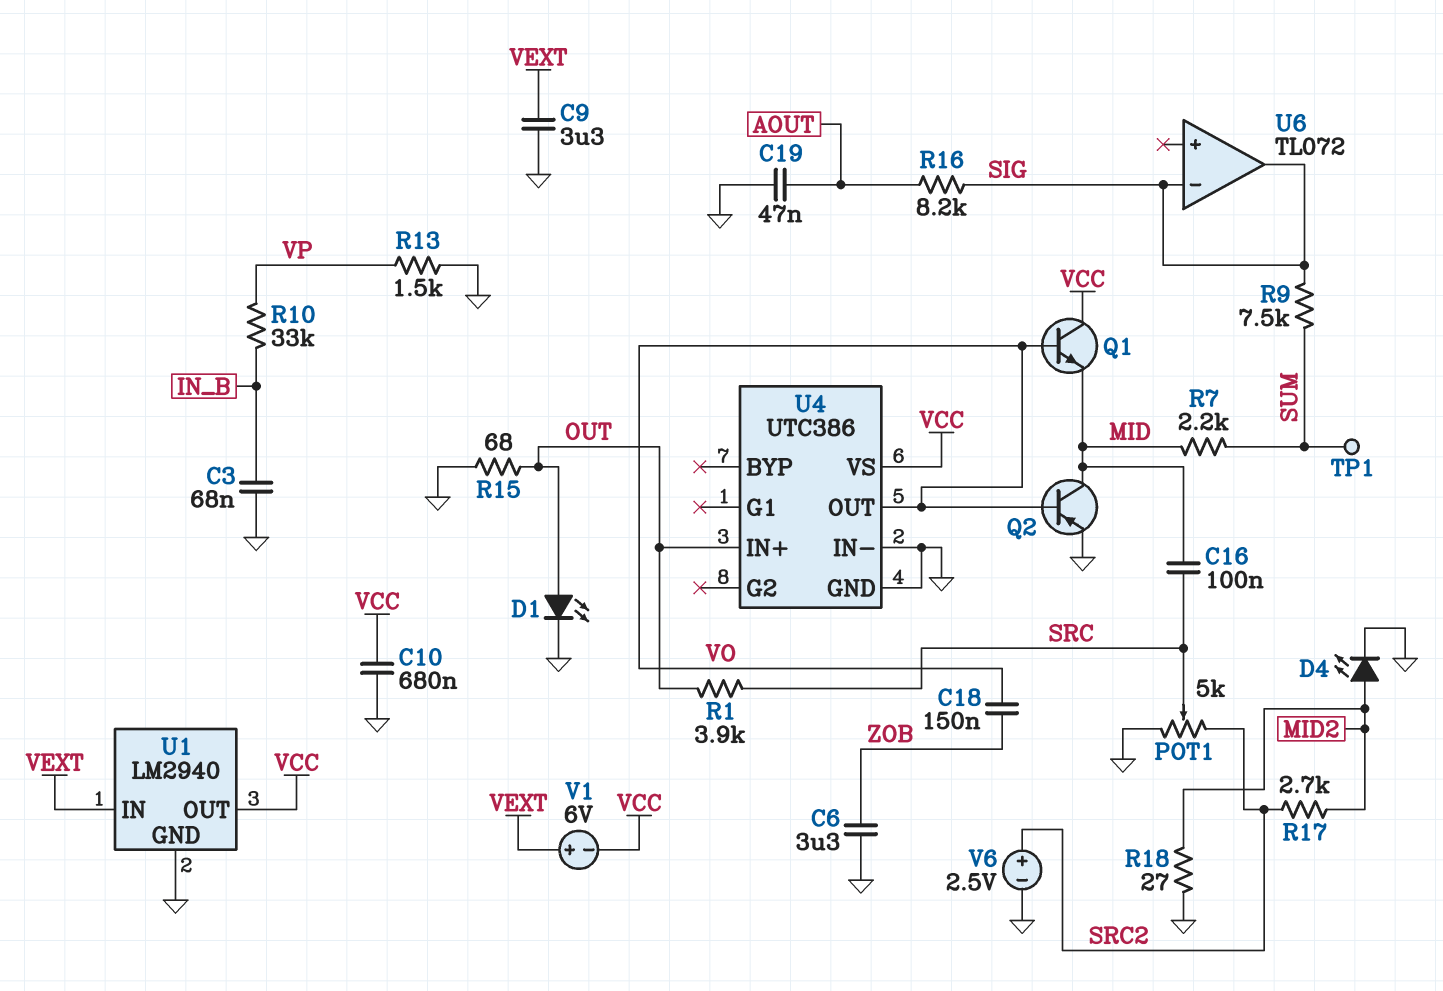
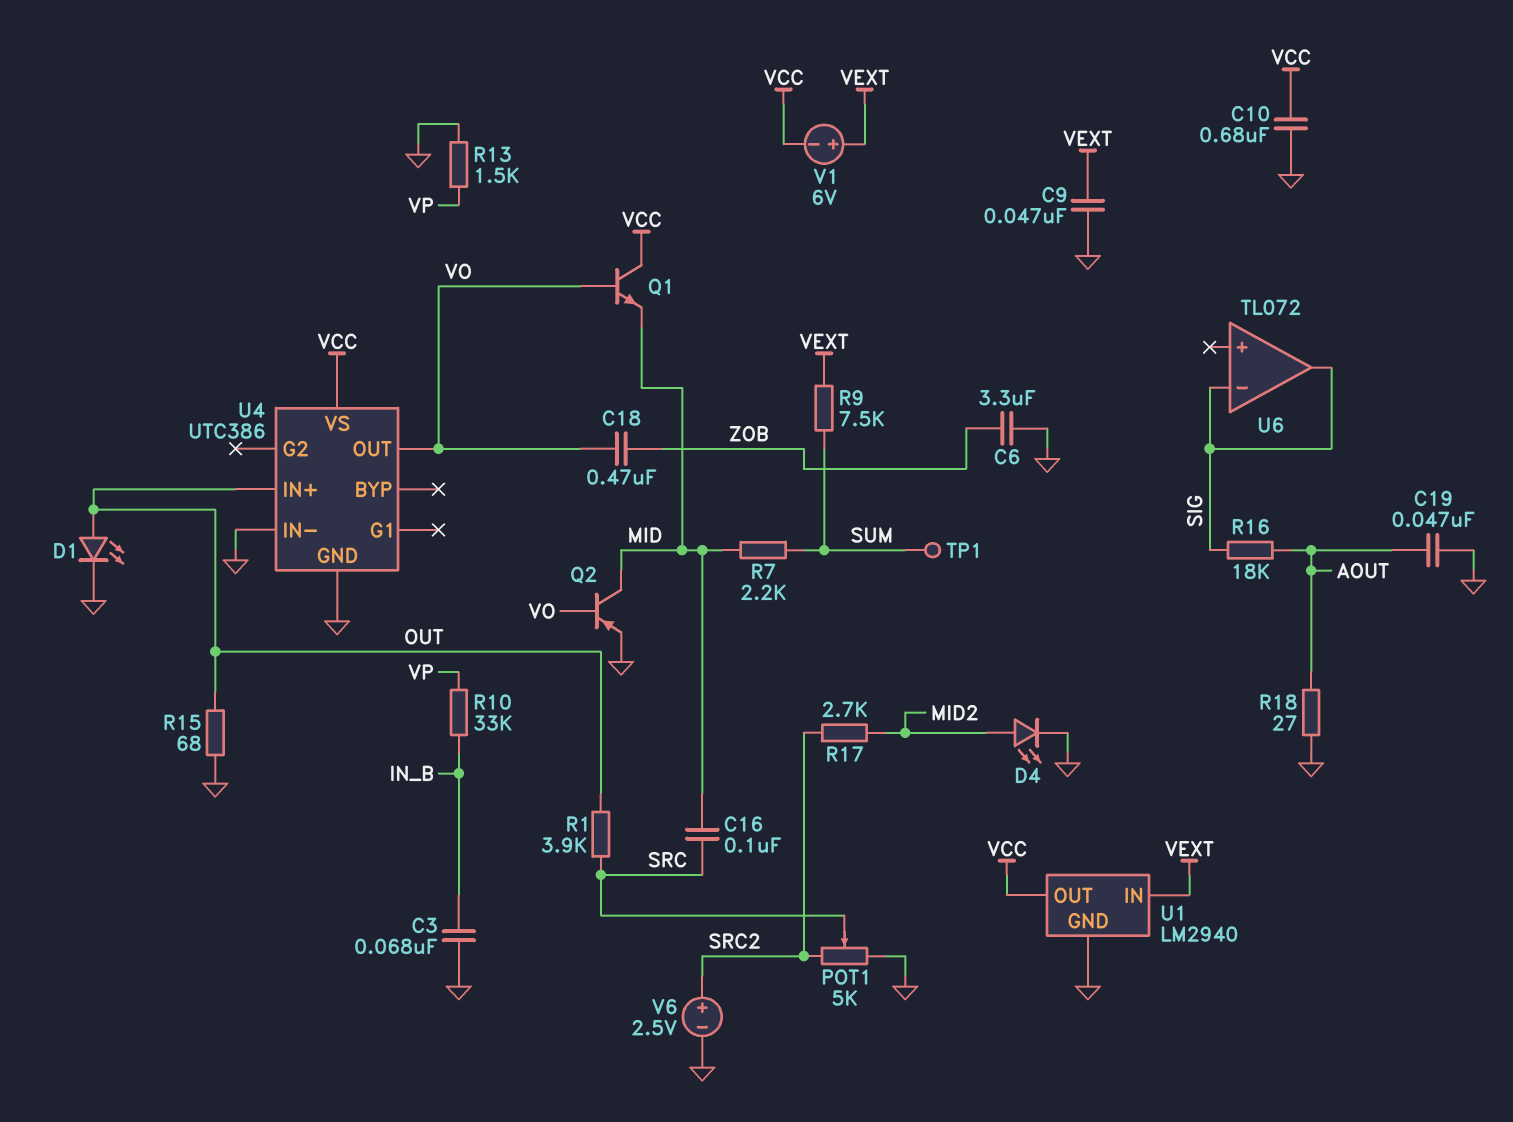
C9: 3.3uF (GND, VEXT) -> 47nF (GND, VEXT)
C18: 150nF (VO, ZOB) -> 470nF (VO, ZOB)
R9: 7.5k (SIG, SUM) -> 7.5k (SUM, VEXT)
R16: 8.2k (AOUT, SIG) -> 18k (AOUT, SIG)
R18: 27 (GND, MID2) -> 27 (AOUT, GND)

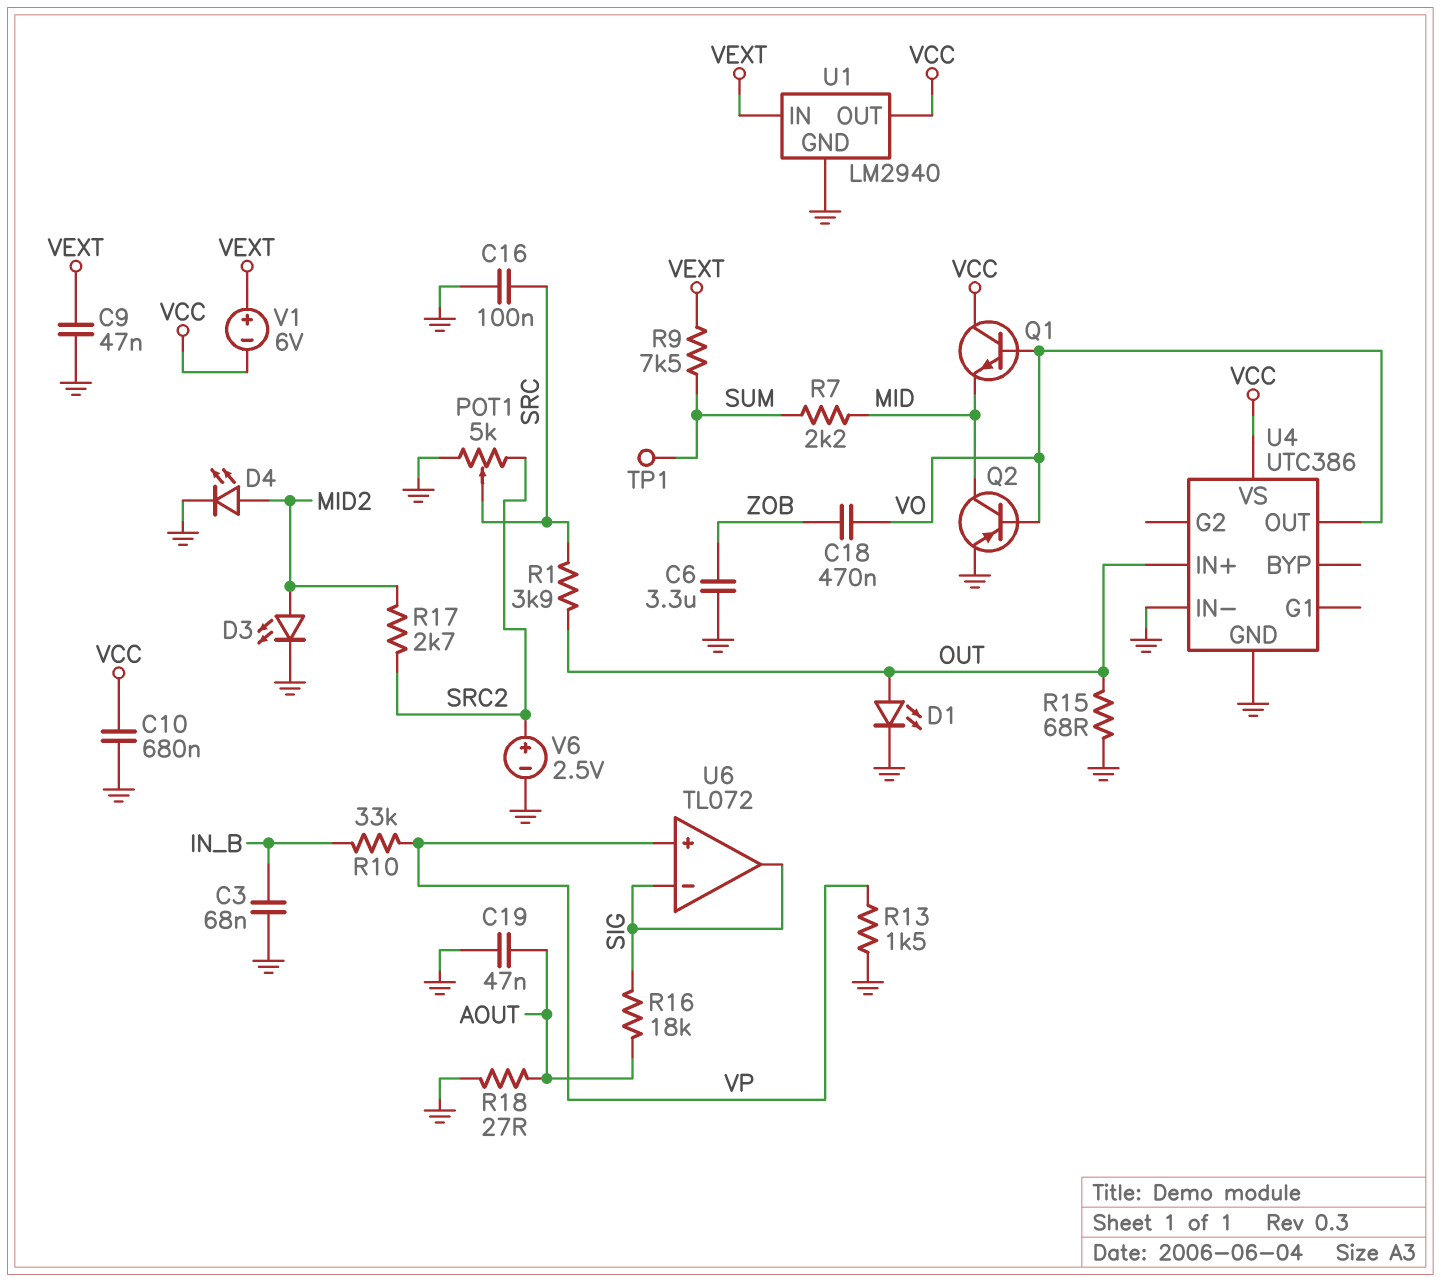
C16: 100nF (MID, SRC) -> 100nF (GND, SRC)
D3: none -> LED (A MID2, K GND)
U6 pin in+: none -> VP

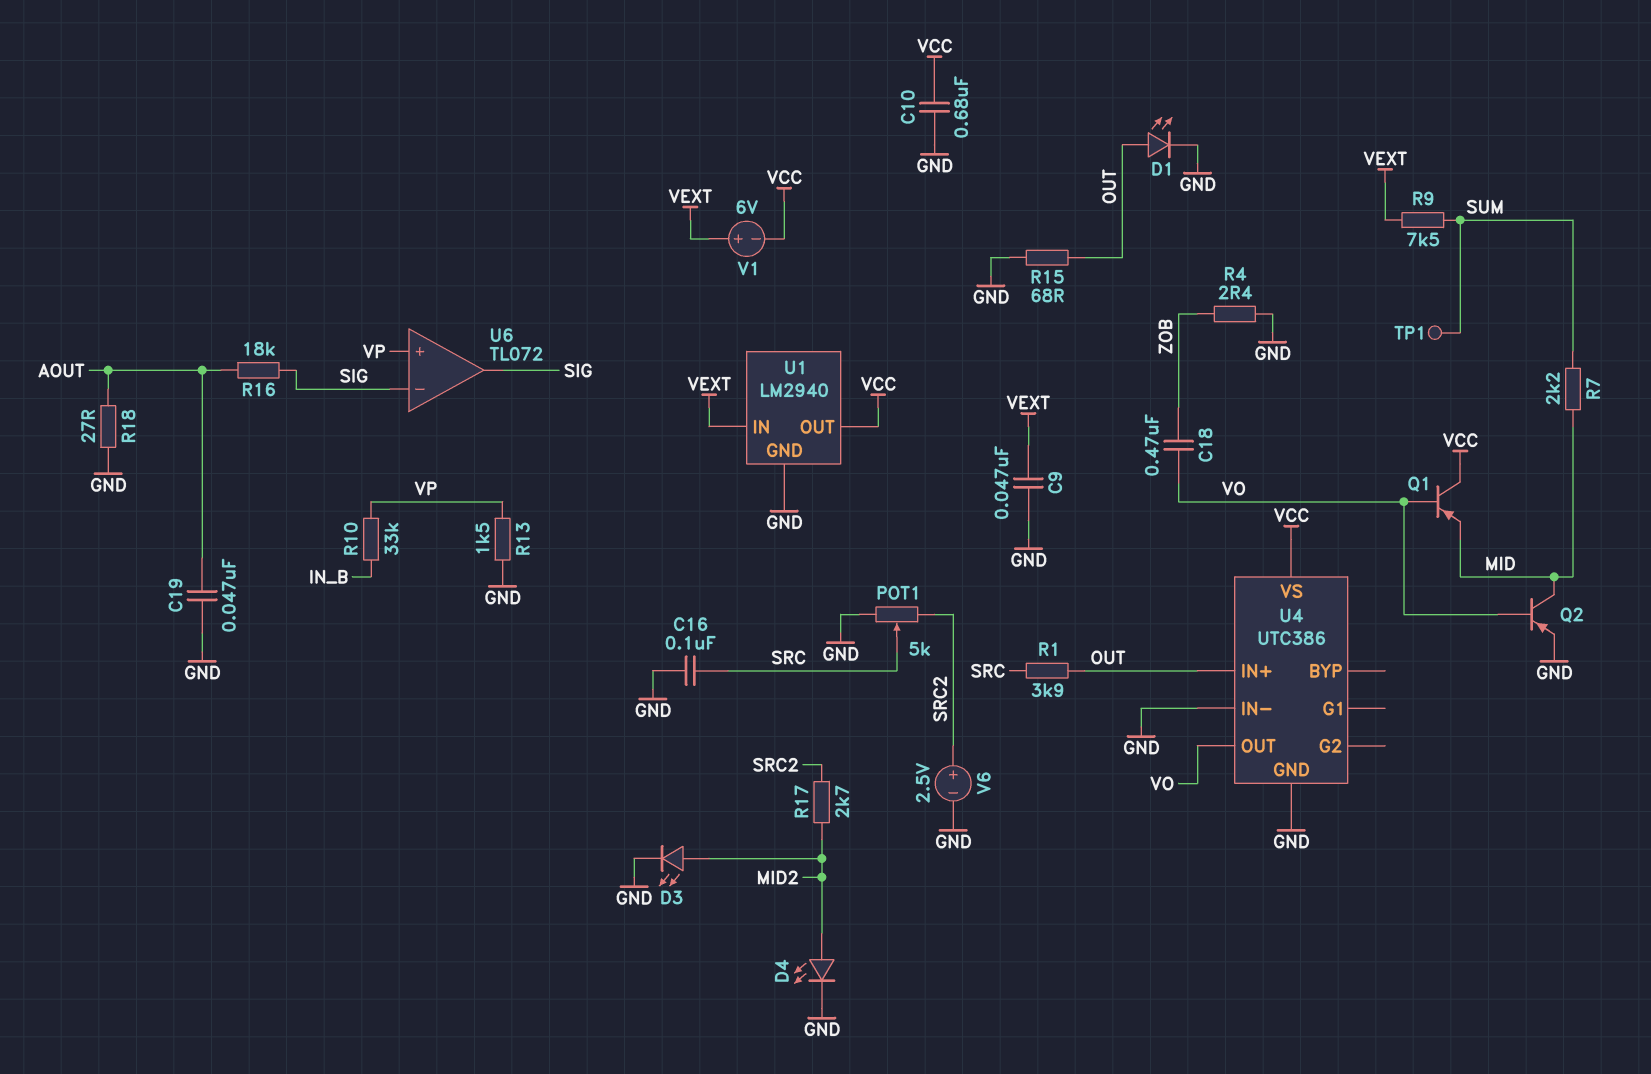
C3: 68nF (GND, IN_B) -> none
C6: 3.3uF (GND, ZOB) -> none
Q1: NPN (B VO, C VCC, E MID) -> PNP (B VO, C VCC, E MID)
R4: none -> 2.4 (GND, ZOB)

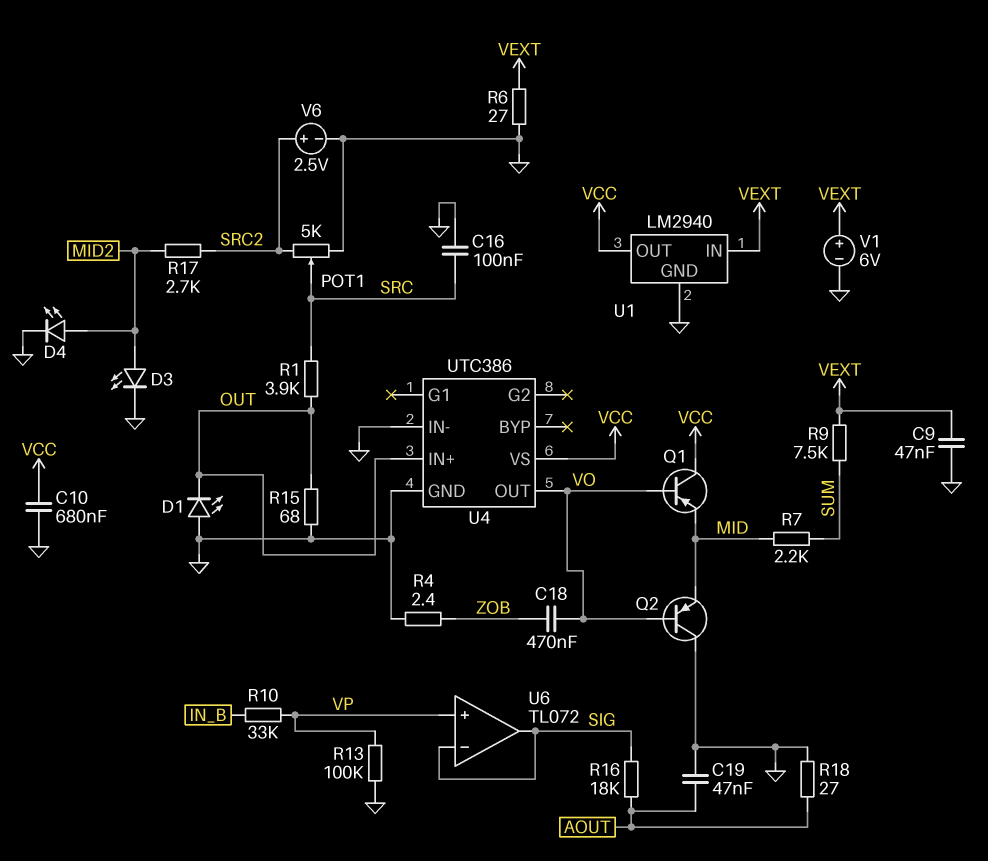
D1: LED (A OUT, K GND) -> LED (A GND, K OUT)
Q2: PNP (B VO, C MID, E GND) -> PNP (B VO, C GND, E MID)
R6: none -> 27 (GND, VEXT)
R13: 1.5k (GND, VP) -> 100k (GND, VP)
TP1: test point (SUM) -> none
V1: 6V (plus VEXT, minus VCC) -> 6V (plus VEXT, minus GND)

